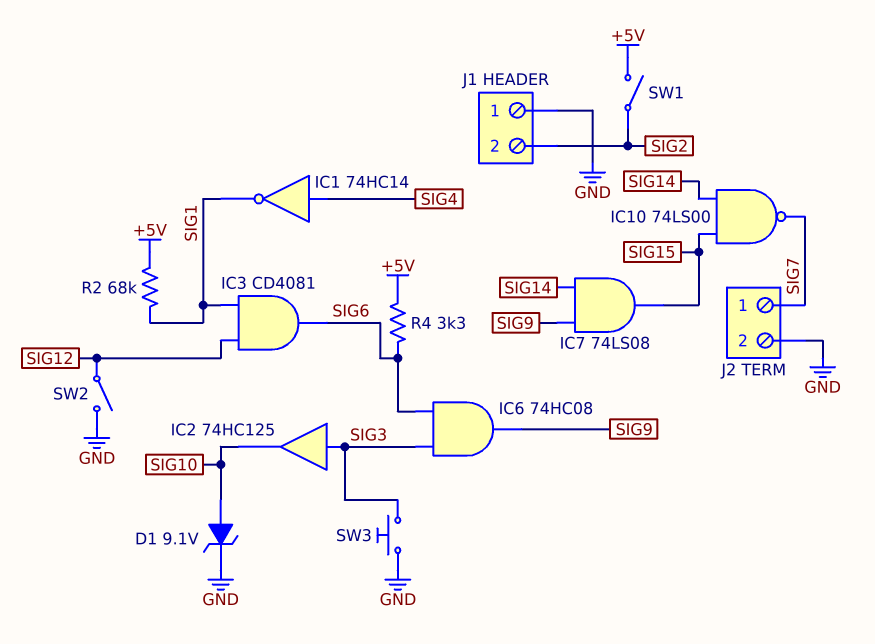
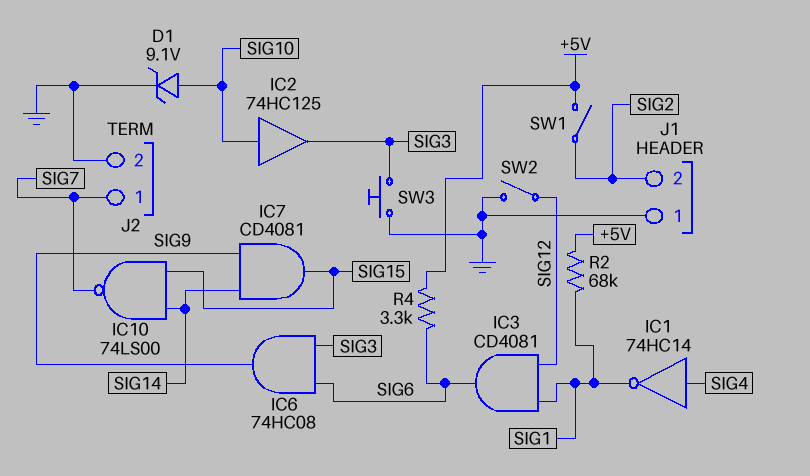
IC2: buffer 74HC125 (in SIG3, out SIG10) -> buffer 74HC125 (in SIG10, out SIG3)
IC7: AND 74LS08 (in SIG9, in SIG14, out SIG15) -> AND CD4081 (in SIG9, in SIG14, out SIG15)

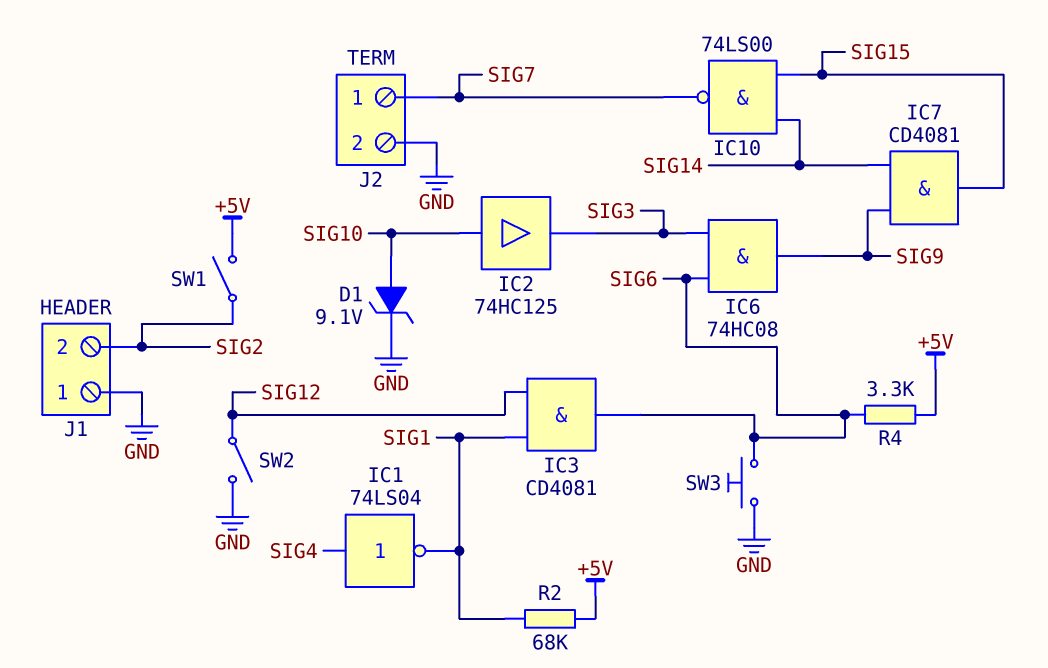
IC1: NOT 74HC14 (in SIG4, out SIG1) -> NOT 74LS04 (in SIG4, out SIG1)
SW3: button (GND, SIG3) -> button (GND, SIG6)

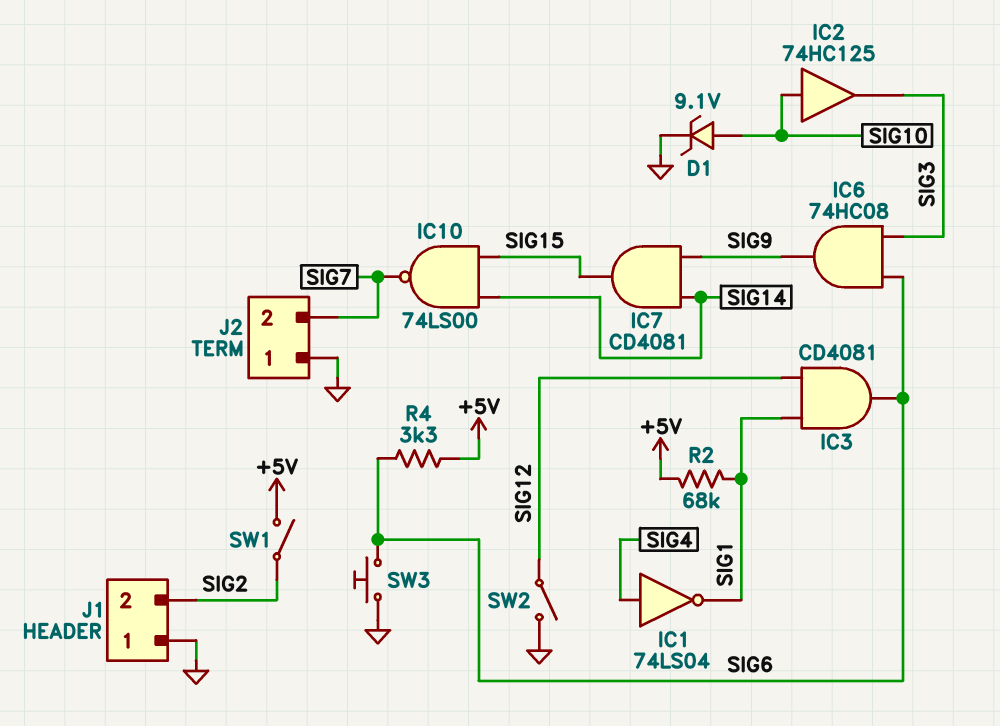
J2 pin 1: SIG7 -> GND
J2 pin 2: GND -> SIG7

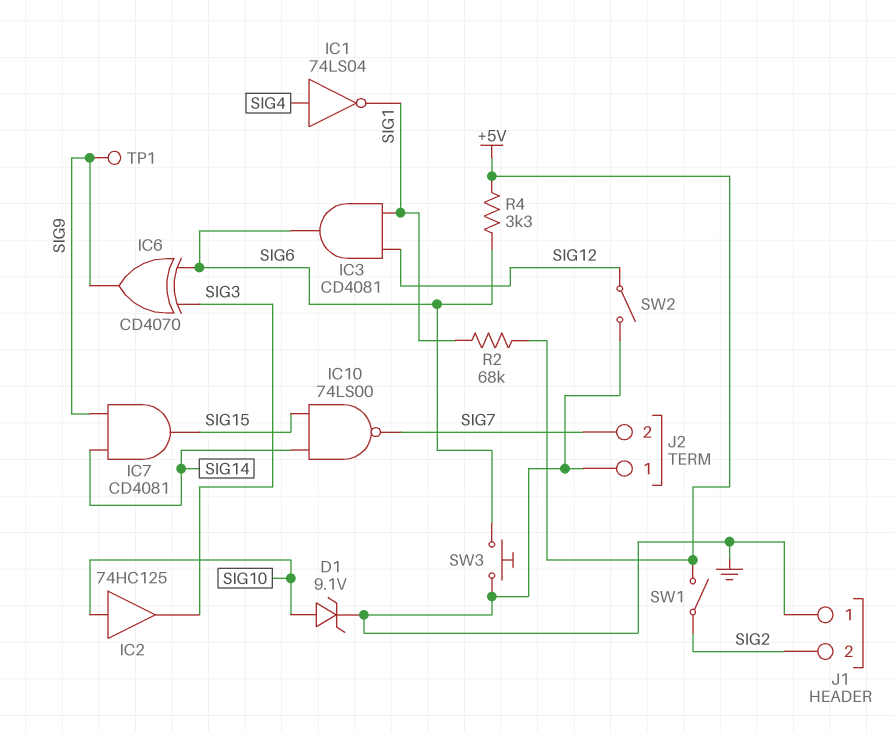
IC6: AND 74HC08 (in SIG3, in SIG6, out SIG9) -> XOR CD4070 (in SIG3, in SIG6, out SIG9)
TP1: none -> test point (SIG9)

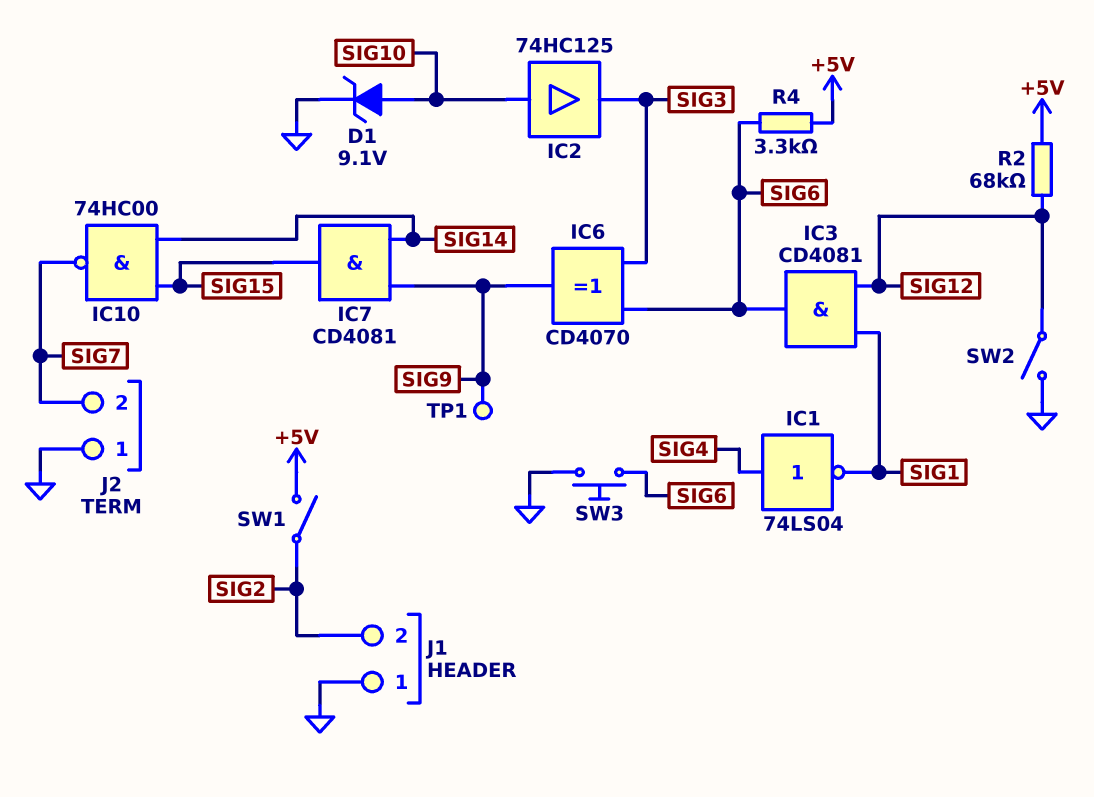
IC10: NAND 74LS00 (in SIG14, in SIG15, out SIG7) -> NAND 74HC00 (in SIG14, in SIG15, out SIG7)
R2: 68k (+5V, SIG1) -> 68k (+5V, SIG12)

